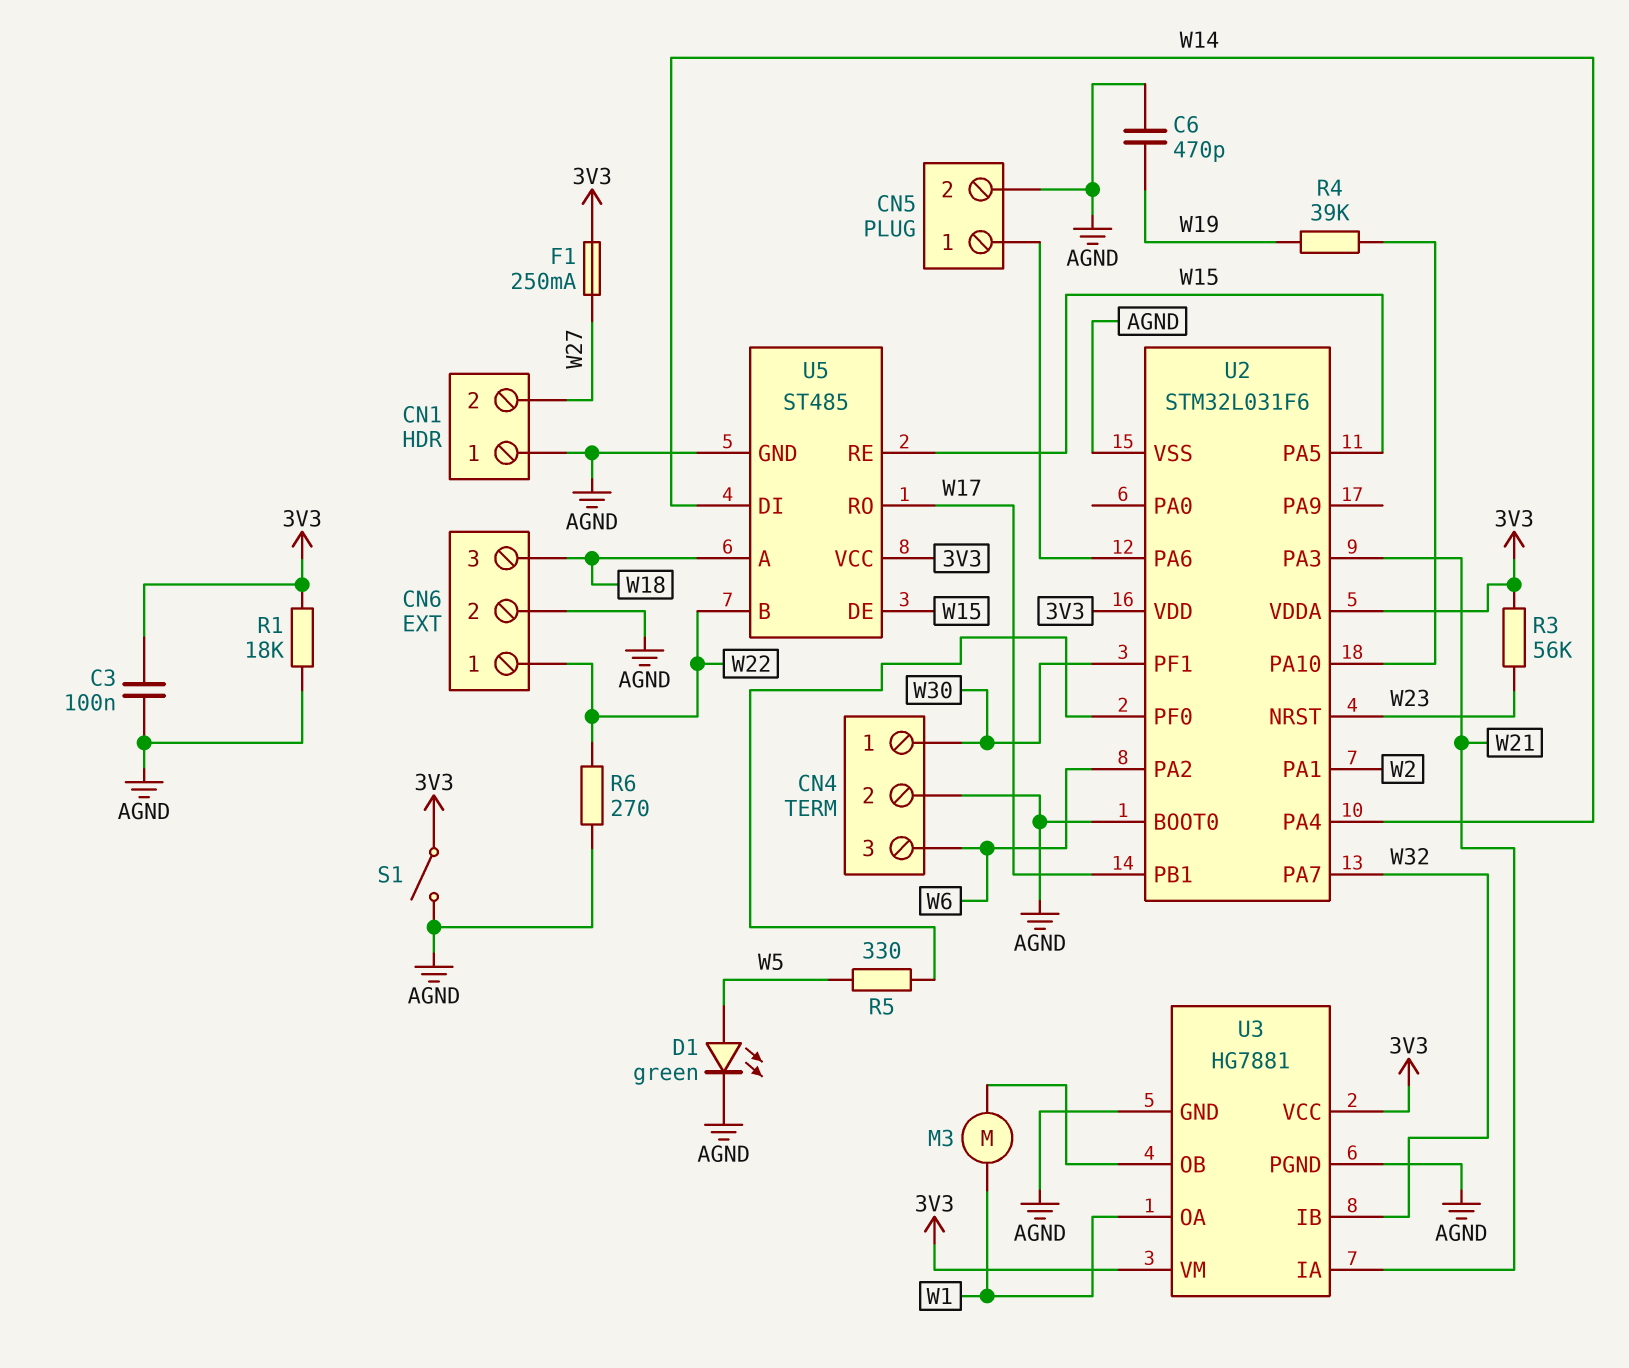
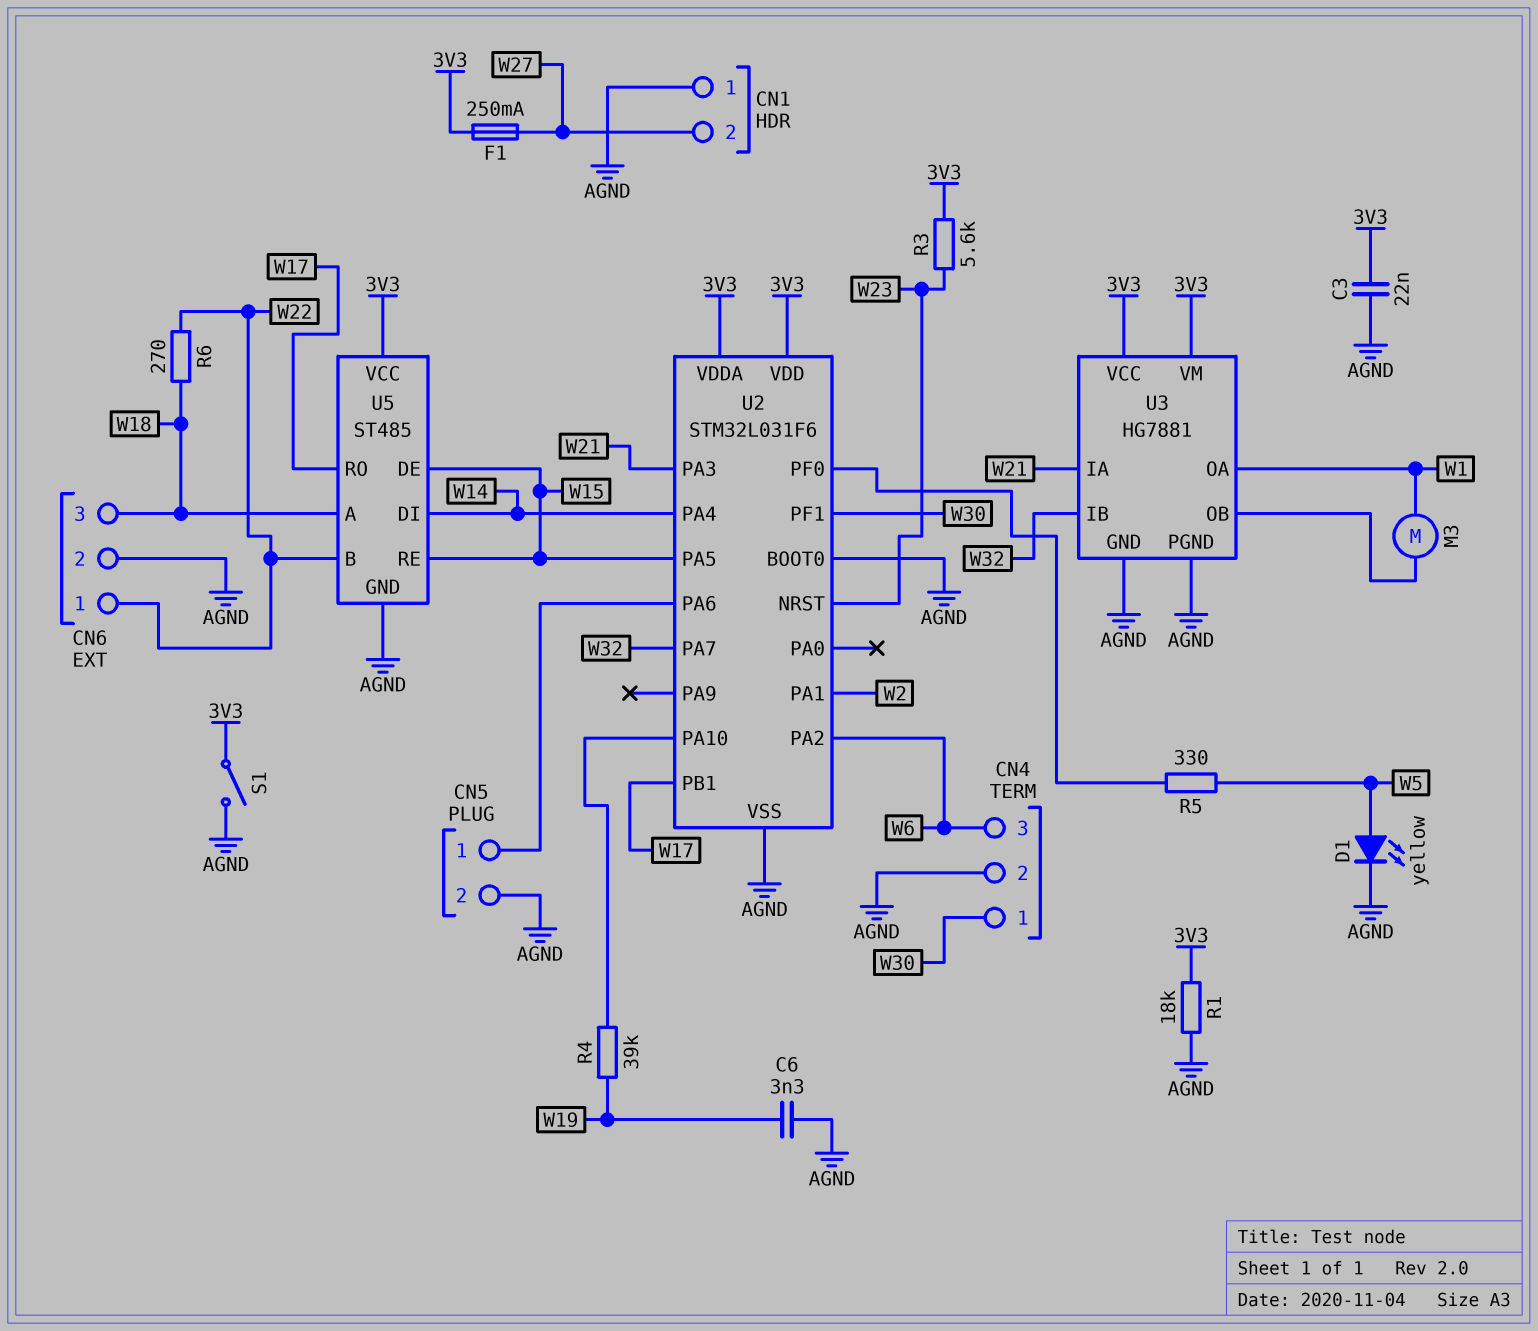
C3: 100nF (3V3, AGND) -> 22nF (3V3, AGND)
C6: 470pF (AGND, W19) -> 3.3nF (AGND, W19)
D1: LED green (A W5, K AGND) -> LED yellow (A W5, K AGND)
R3: 56k (3V3, W23) -> 5.6k (3V3, W23)
R6: 270 (AGND, W22) -> 270 (W18, W22)

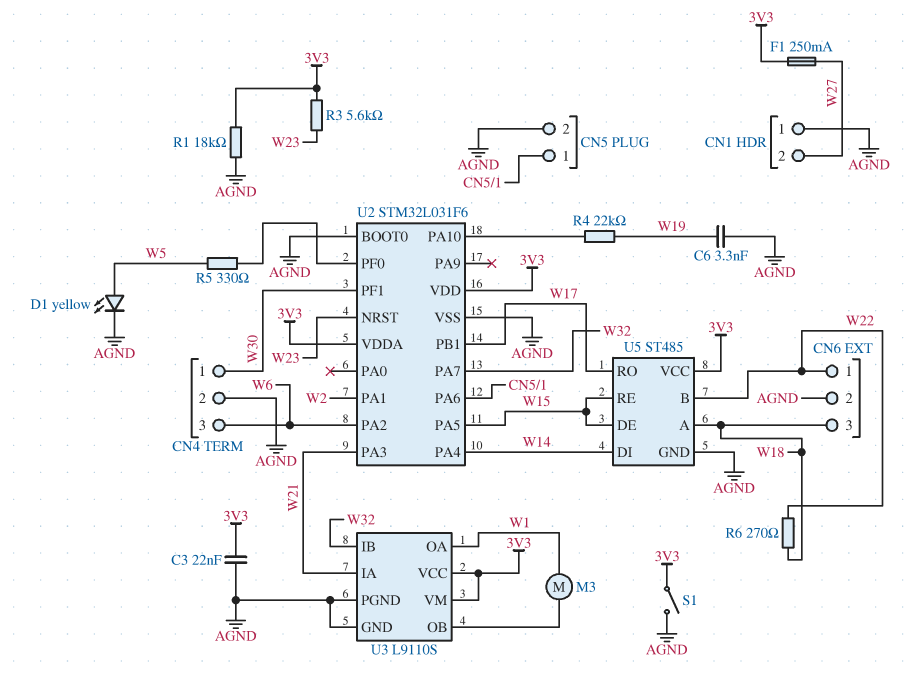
R4: 39k (U2/PA10, W19) -> 22k (U2/PA10, W19)
U3: HG7881 -> L9110S

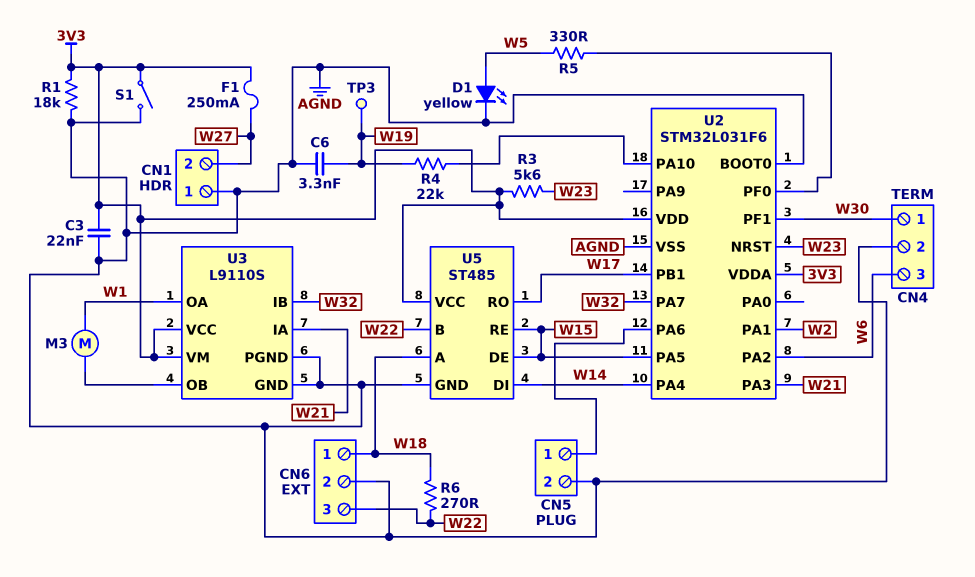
CN6 pin 1: W22 -> W18
CN6 pin 3: W18 -> W22
TP3: none -> test point (W19)

